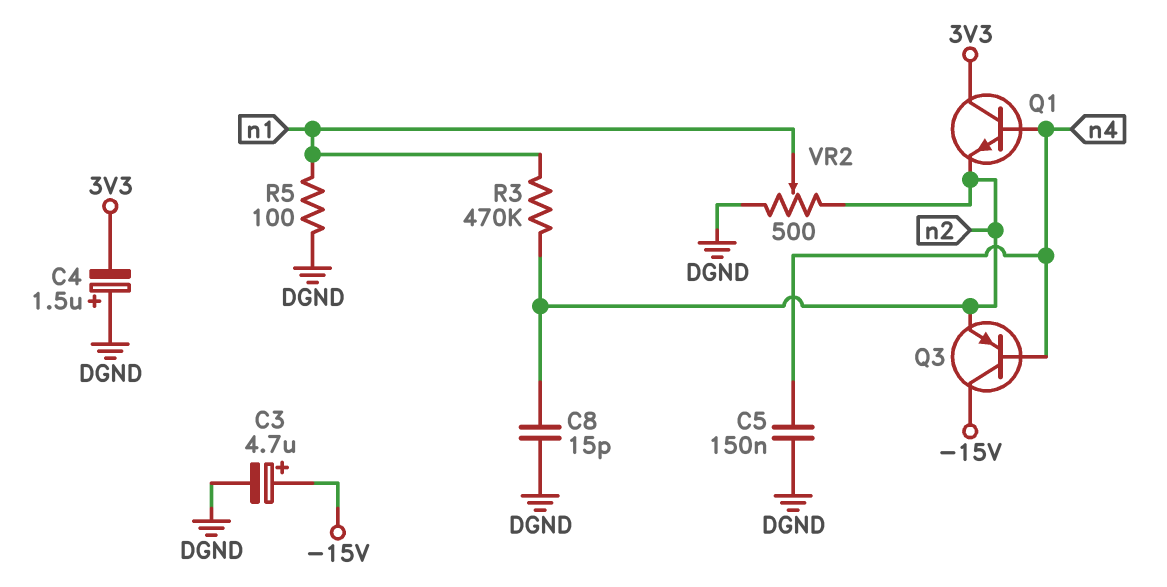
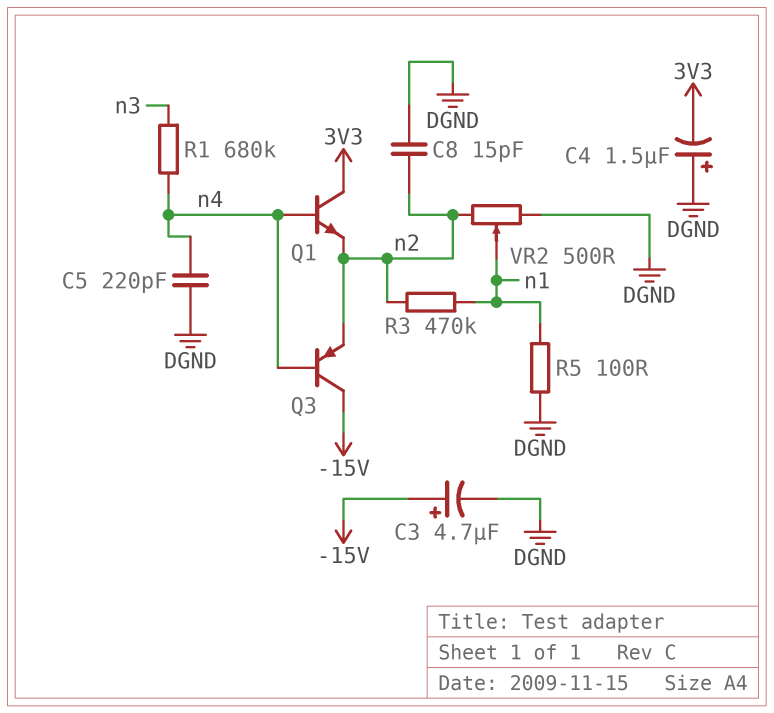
C5: 150nF (DGND, n4) -> 220pF (DGND, n4)
R1: none -> 680k (n3, n4)

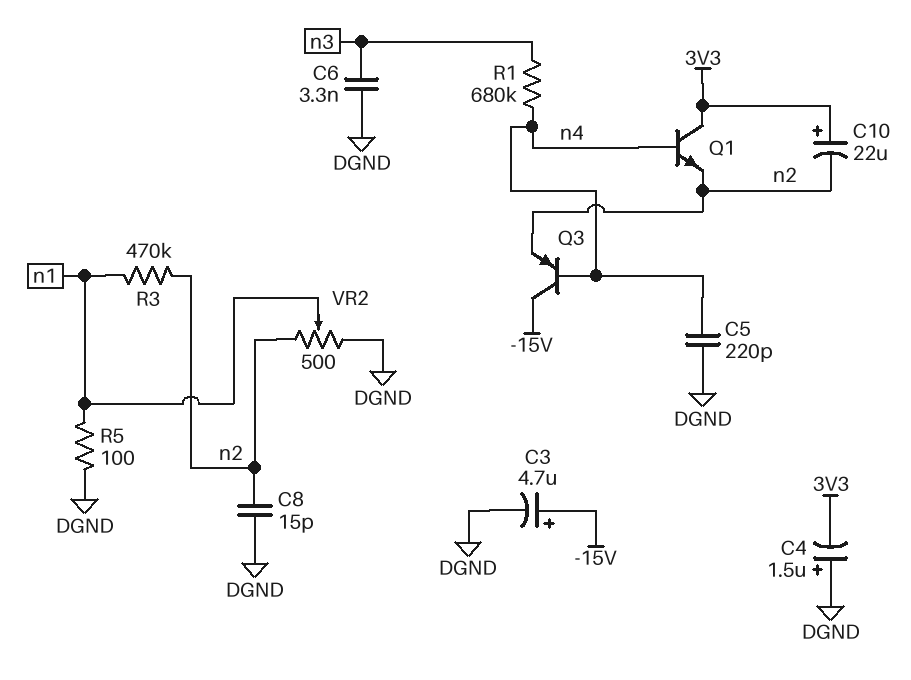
C6: none -> 3.3nF (DGND, n3)
C10: none -> 22uF (plus 3V3, minus n2)

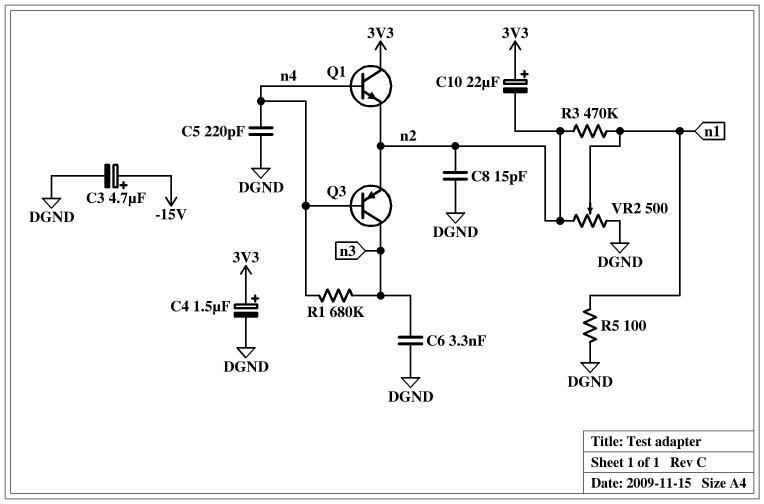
C4: 1.5uF (plus DGND, minus 3V3) -> 1.5uF (plus 3V3, minus DGND)
Q3: PNP (B n4, C -15V, E n2) -> PNP (B n4, C n3, E n2)

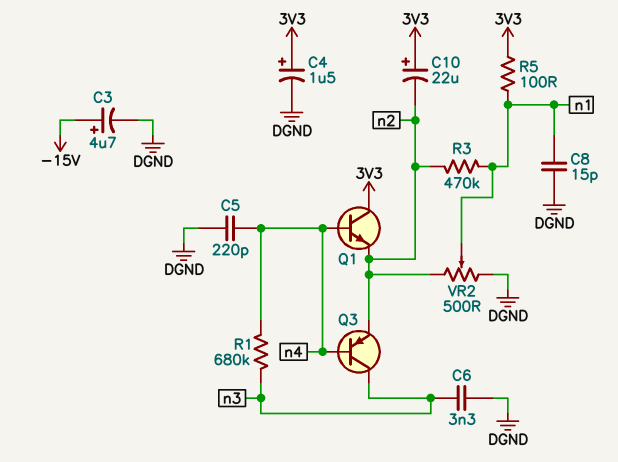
C8: 15pF (DGND, n2) -> 15pF (DGND, n1)
R5: 100 (DGND, n1) -> 100 (3V3, n1)

